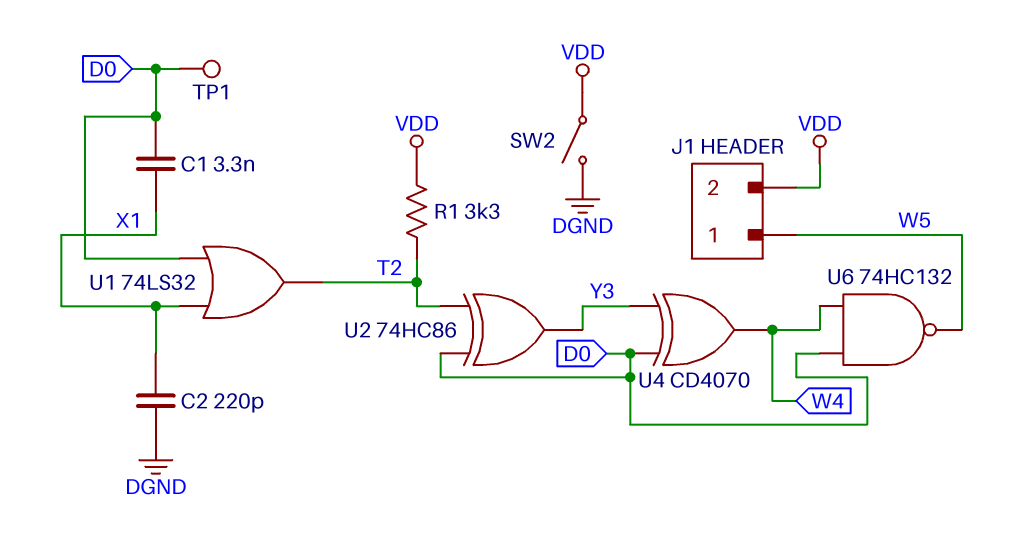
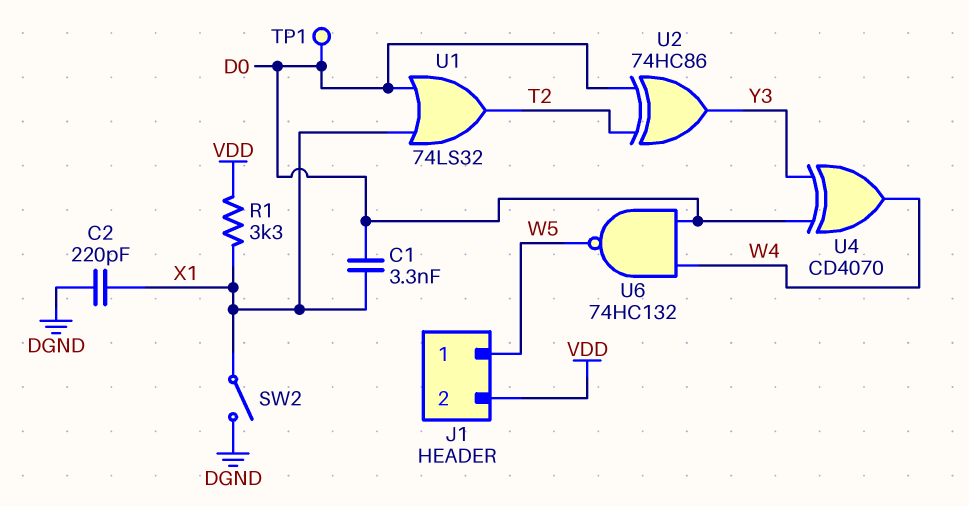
R1: 3.3k (T2, VDD) -> 3.3k (VDD, X1)
SW2: switch (DGND, VDD) -> switch (DGND, X1)

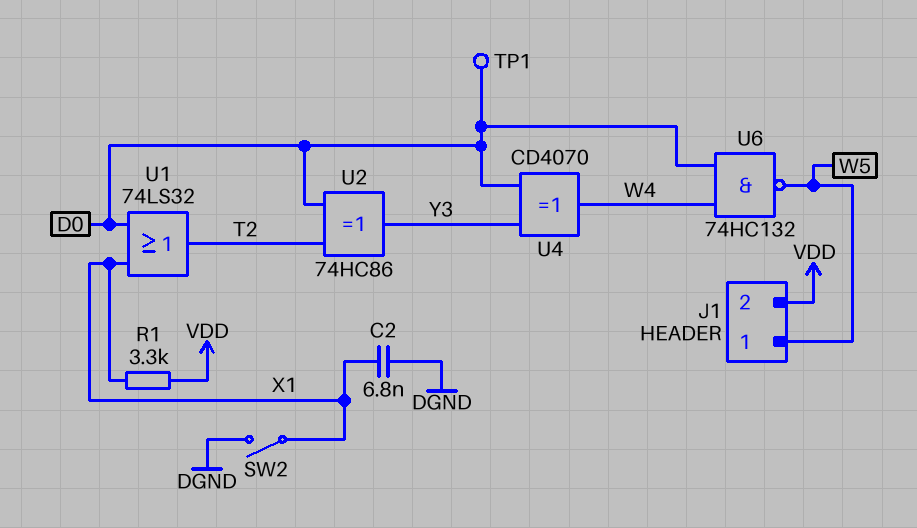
C1: 3.3nF (D0, X1) -> none
C2: 220pF (DGND, X1) -> 6.8nF (DGND, X1)

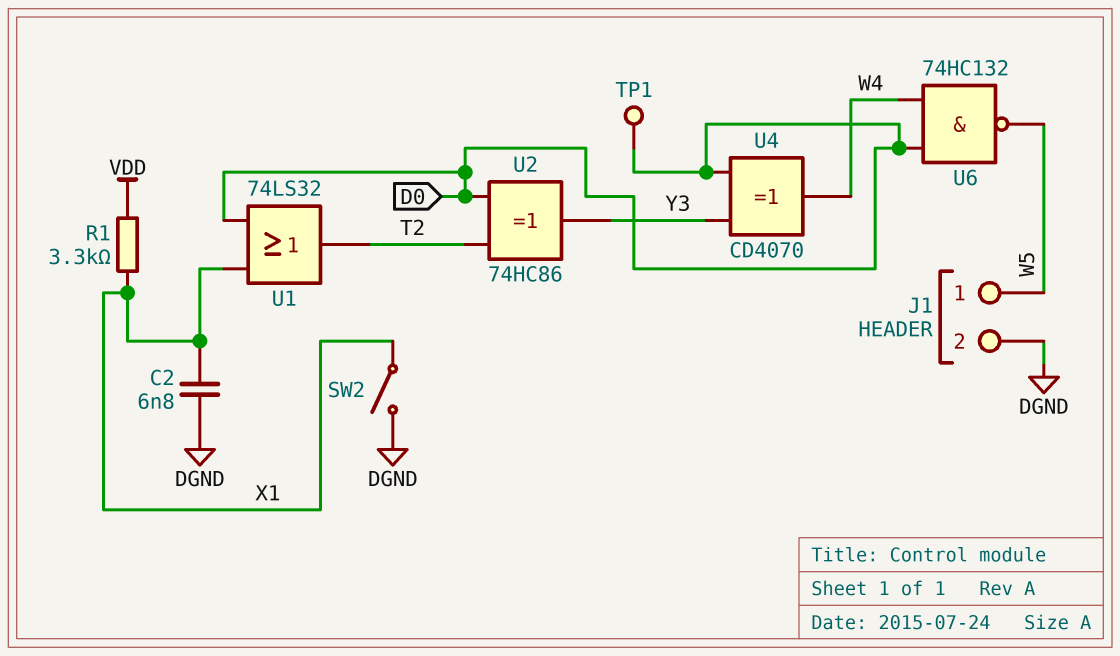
J1 pin 2: VDD -> DGND

